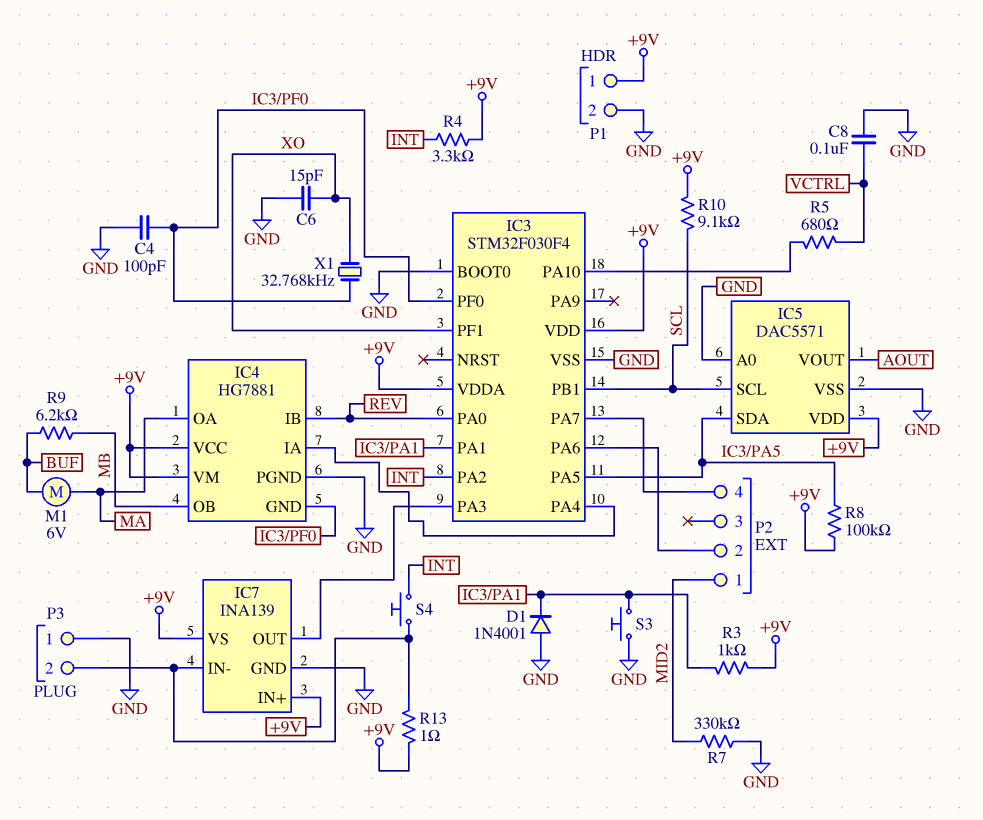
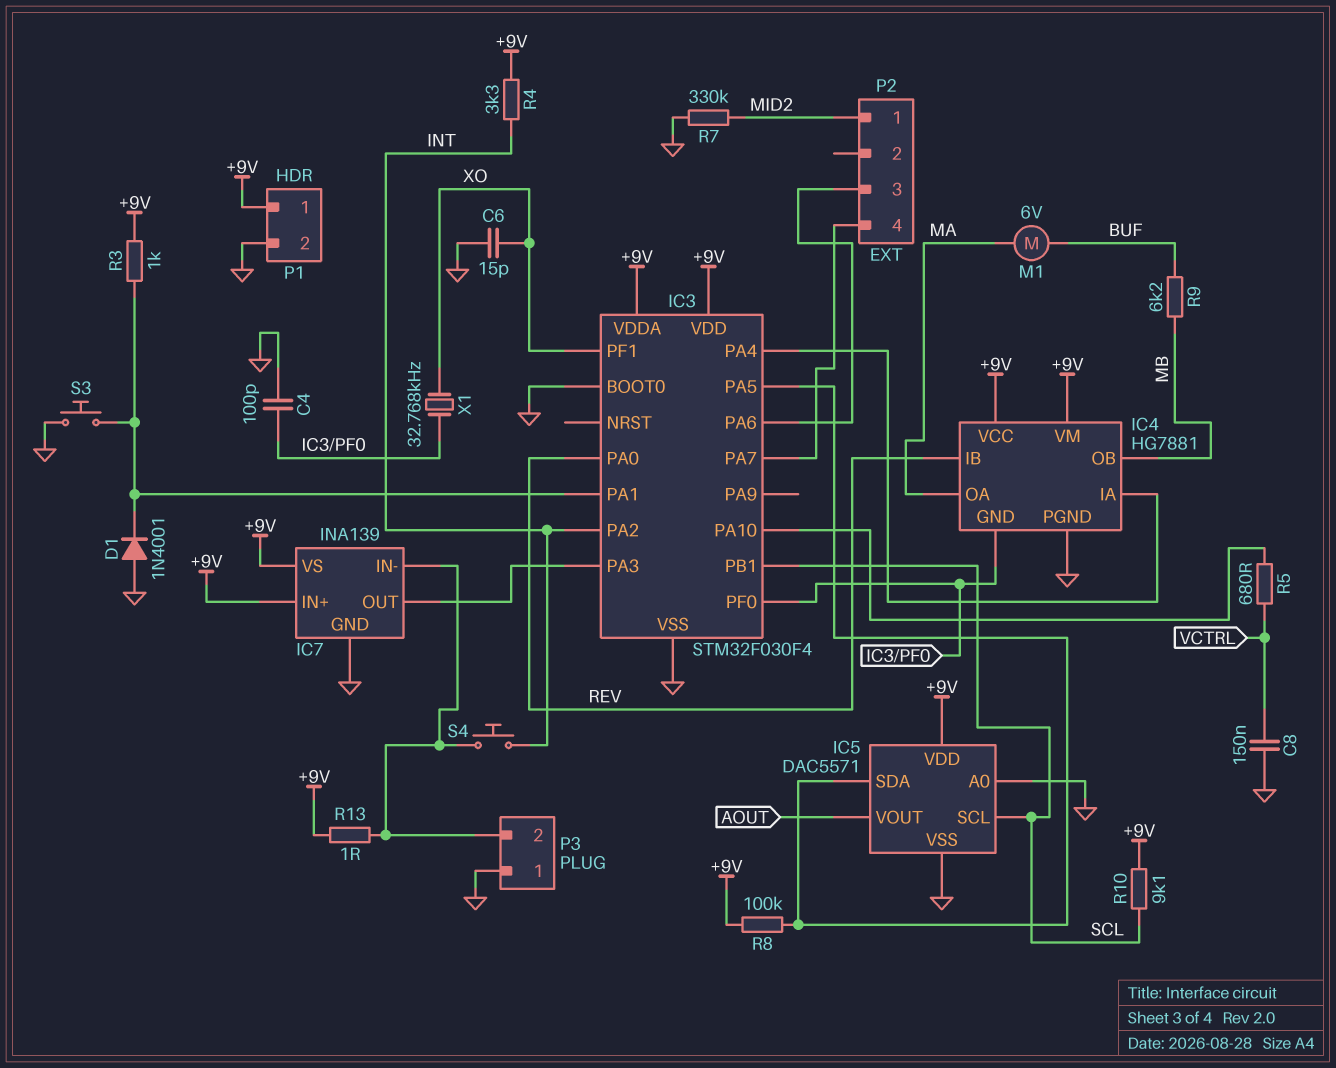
C8: 100nF (GND, VCTRL) -> 150nF (GND, VCTRL)
P2 pin 2: IC3/PA6 -> none
P2 pin 3: none -> IC3/PA6

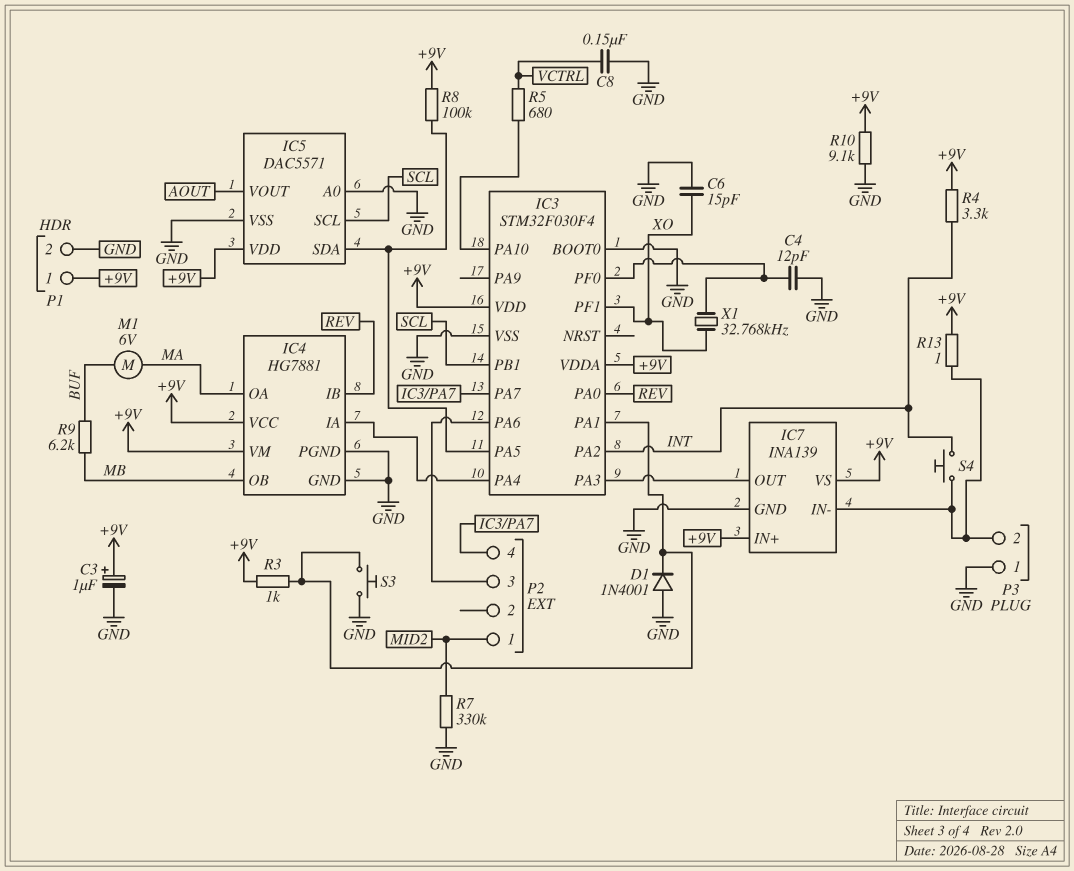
C3: none -> 1uF (plus +9V, minus GND)
C4: 100pF (GND, IC3/PF0) -> 12pF (GND, IC3/PF0)
IC4 pin GND: IC3/PF0 -> GND
R10: 9.1k (+9V, SCL) -> 9.1k (+9V, GND)

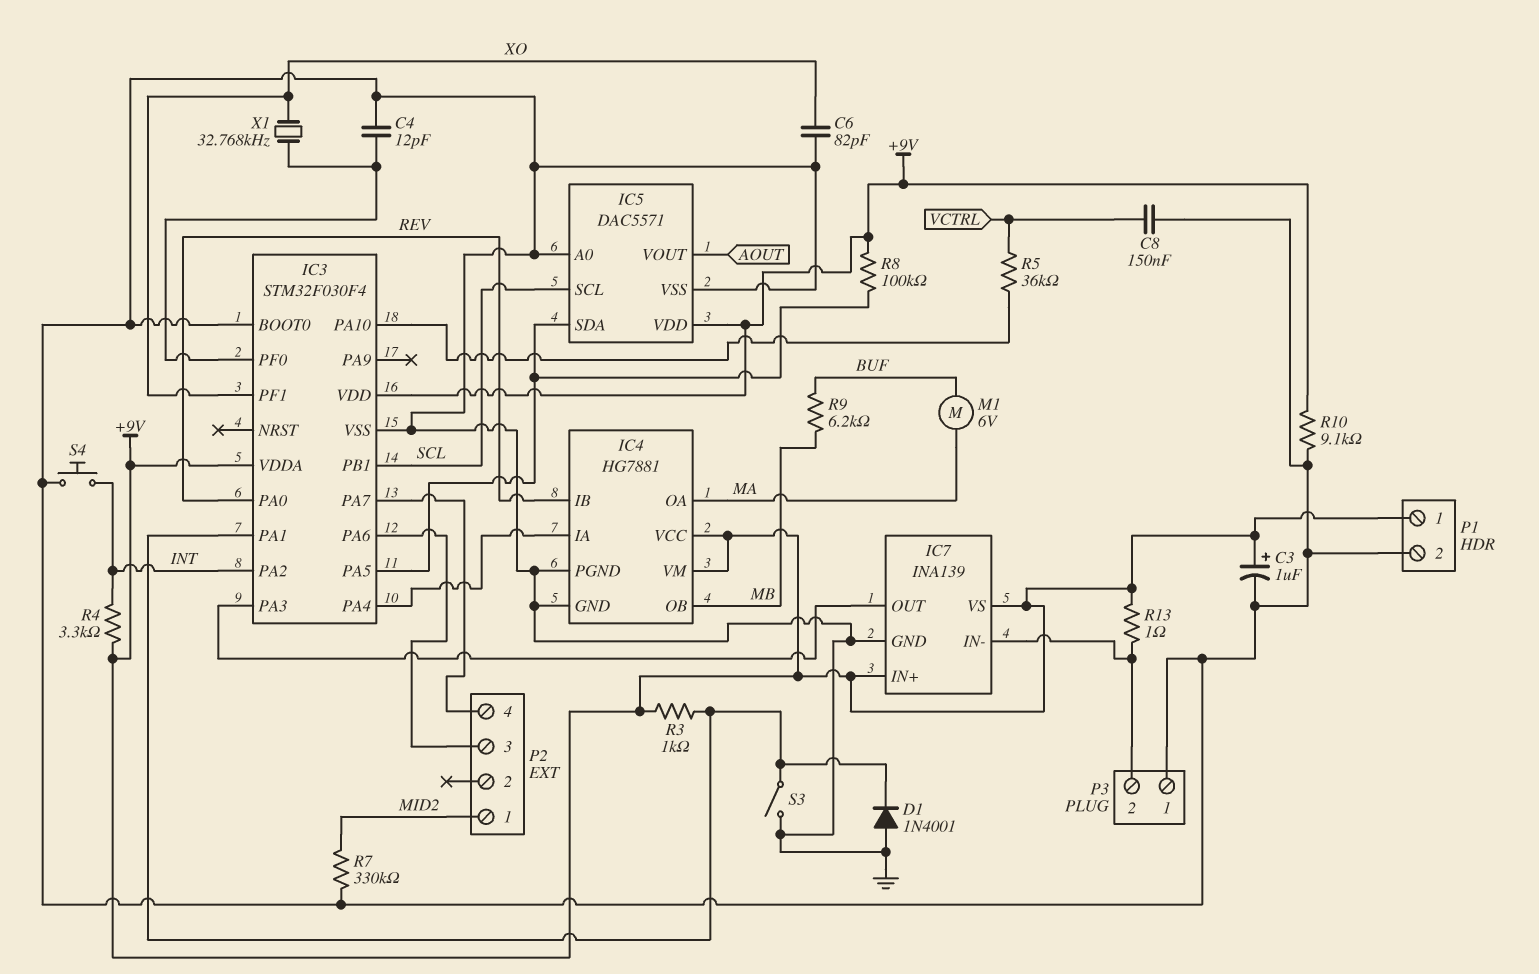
C6: 15pF (GND, XO) -> 82pF (GND, XO)
R5: 680 (IC3/PA10, VCTRL) -> 36k (IC3/PA10, VCTRL)
S3: button (GND, IC3/PA1) -> switch (GND, IC3/PA1)
S4: button (IC7/IN-, INT) -> button (GND, INT)

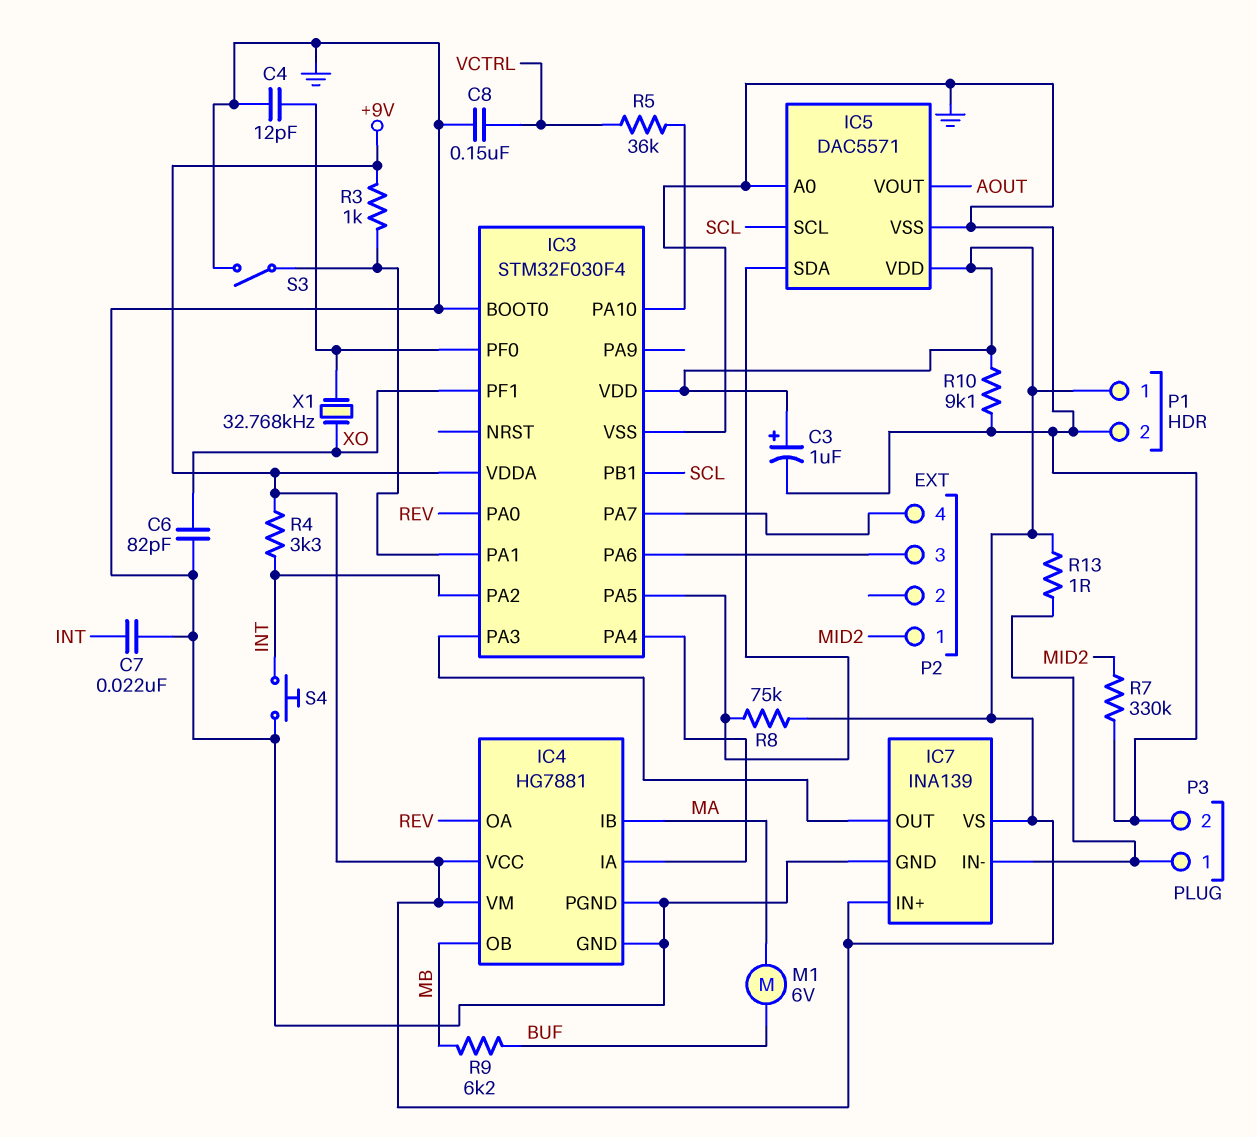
C7: none -> 22nF (GND, INT)
D1: diode 1N4001 (A GND, K IC3/PA1) -> none
IC4 pin IB: REV -> MA
IC4 pin OA: MA -> REV
P3 pin 1: GND -> IC7/IN-
P3 pin 2: IC7/IN- -> GND
R8: 100k (+9V, IC3/PA5) -> 75k (+9V, IC3/PA5)

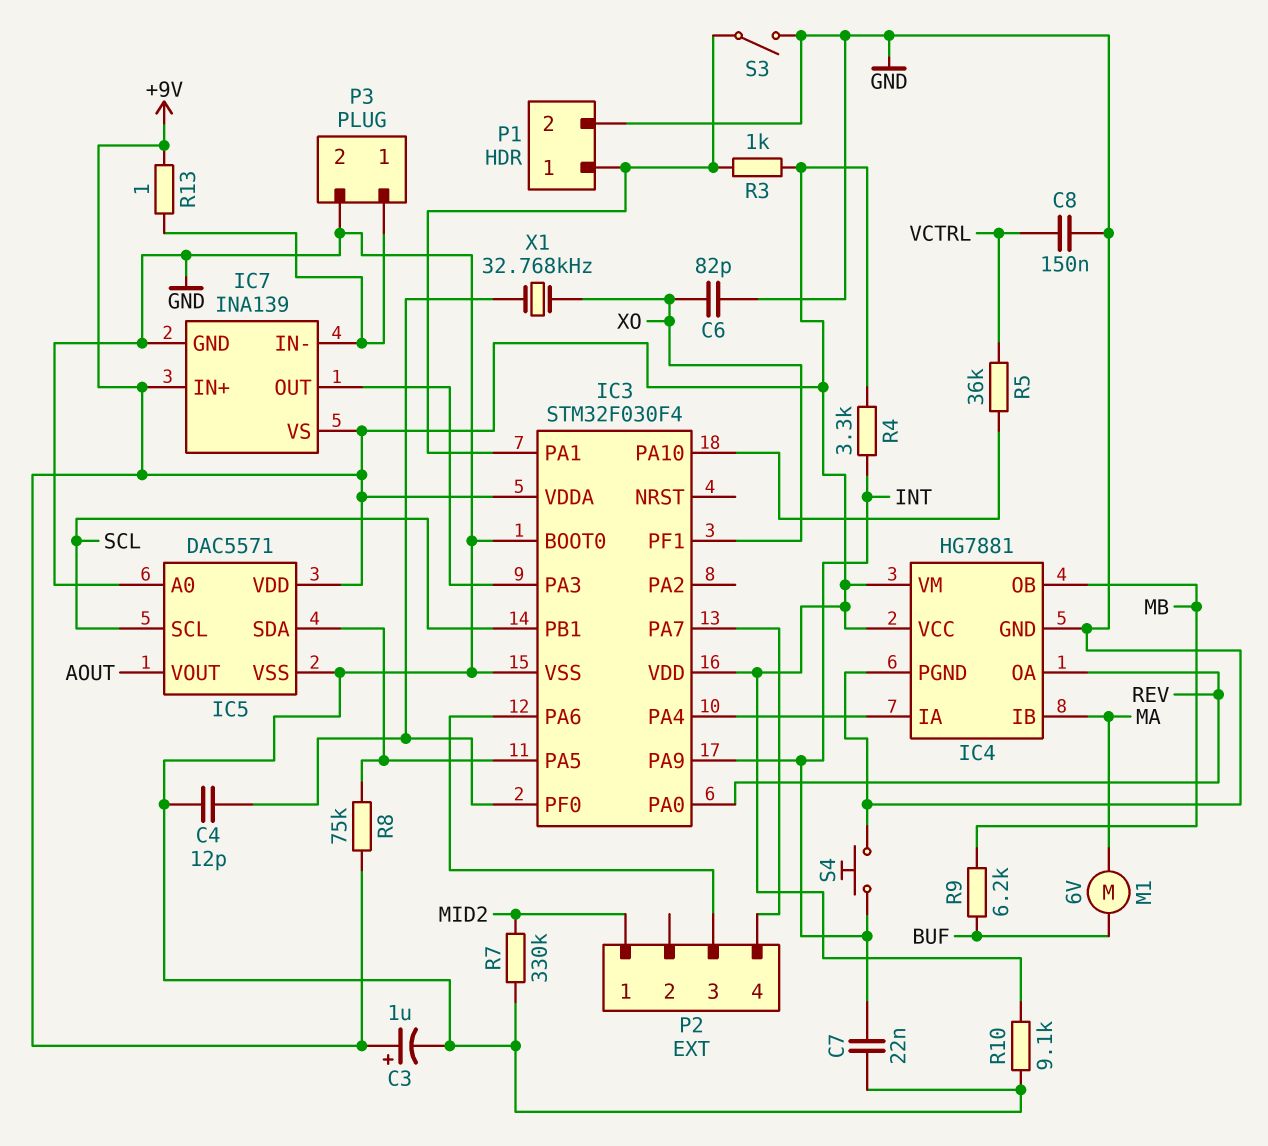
IC3 pin PA2: INT -> none
IC3 pin PA9: none -> INT
P1 pin 1: +9V -> IC3/PA1

